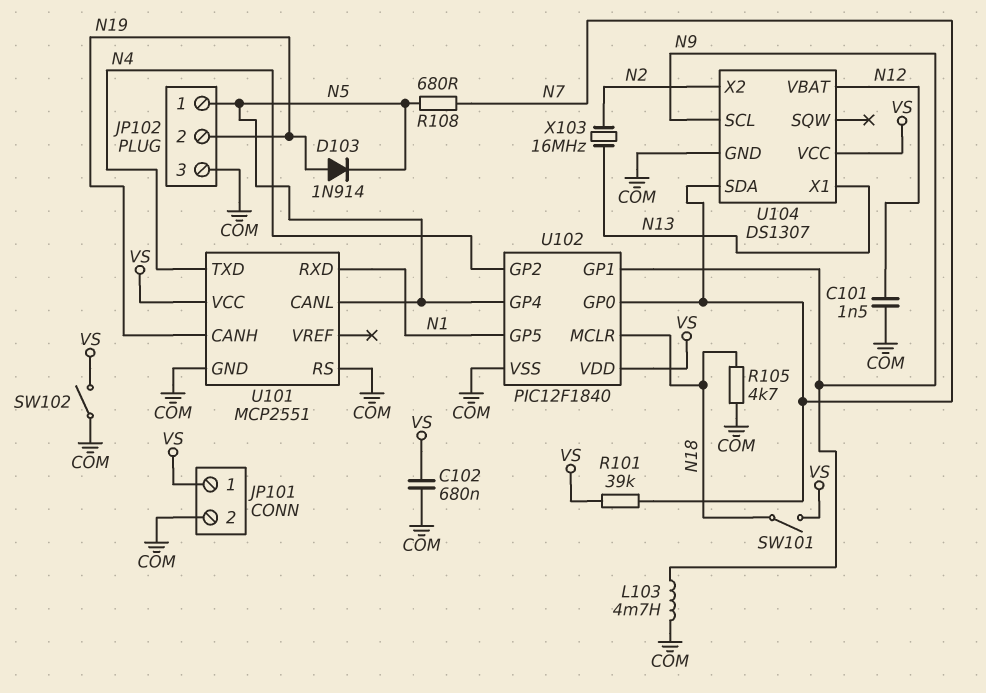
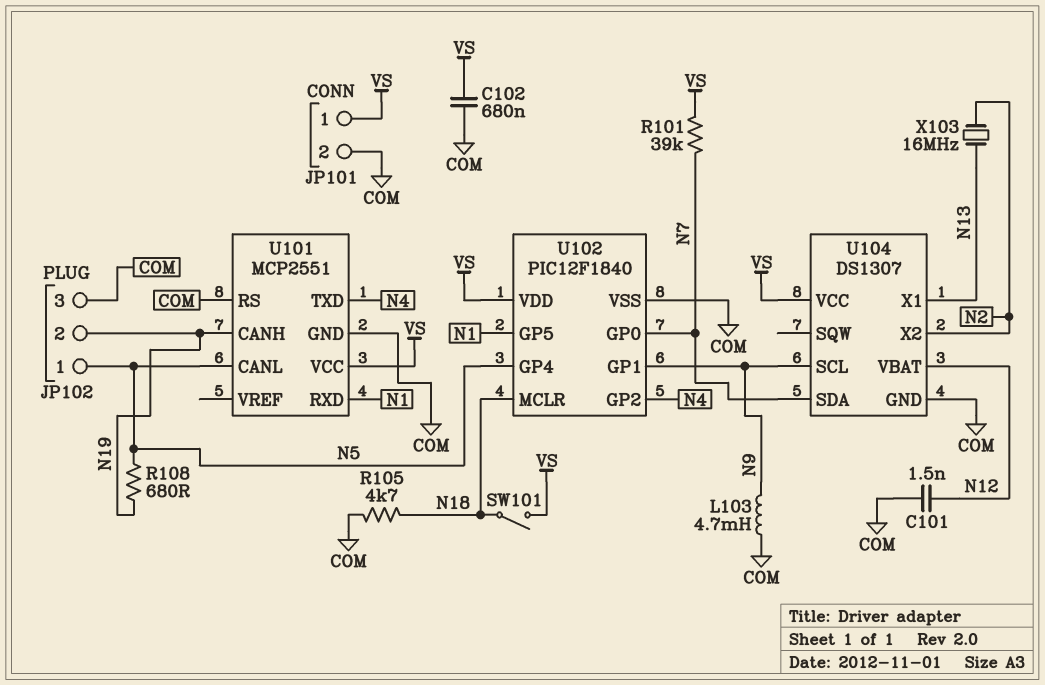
D103: diode 1N914 (A N19, K N5) -> none
R108: 680 (N5, N7) -> 680 (N5, N19)
SW102: switch (COM, VS) -> none

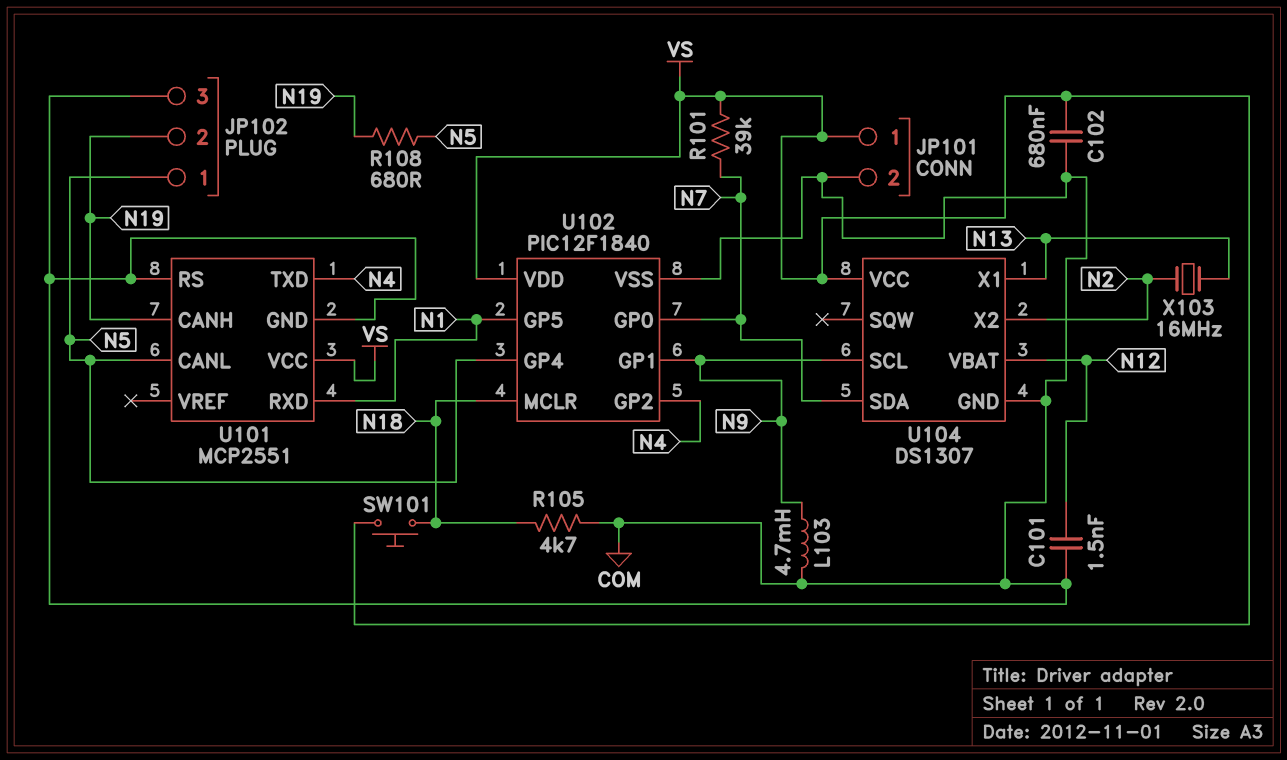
SW101: switch (N18, VS) -> button (N18, VS)

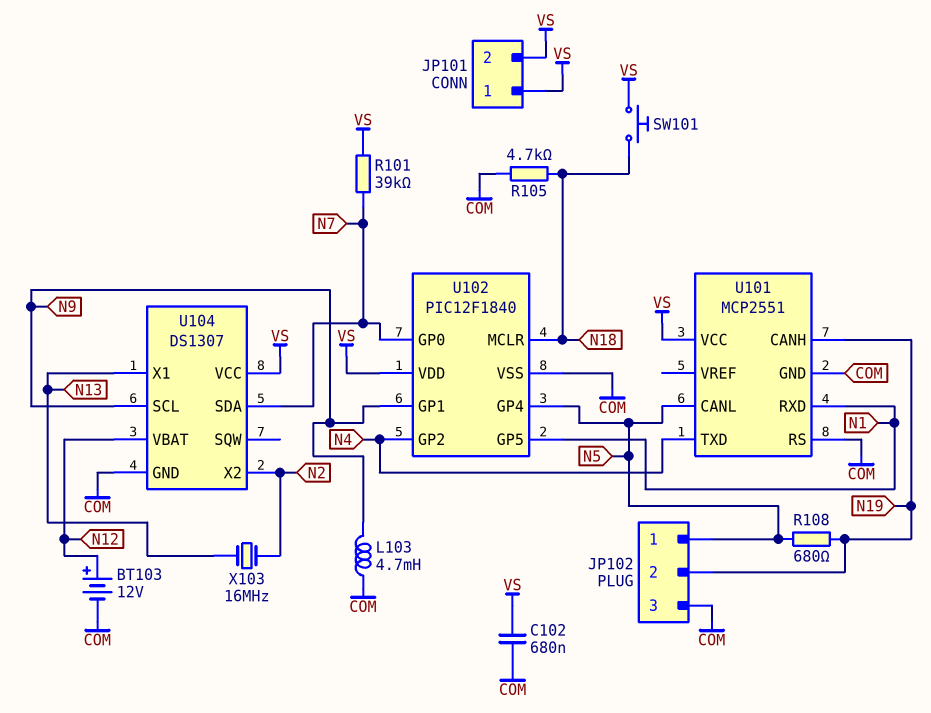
BT103: none -> 12V (plus N12, minus COM)
C101: 1.5nF (COM, N12) -> none
JP101 pin 2: COM -> VS

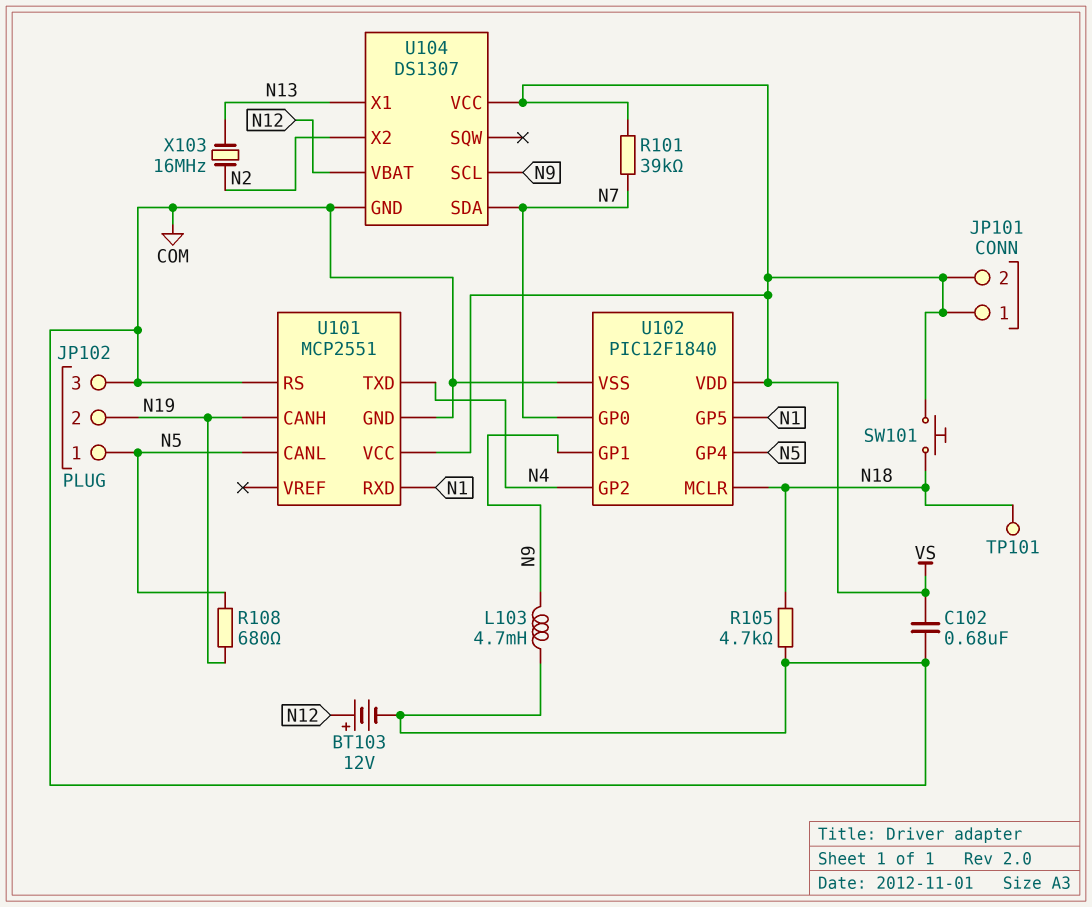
TP101: none -> test point (N18)

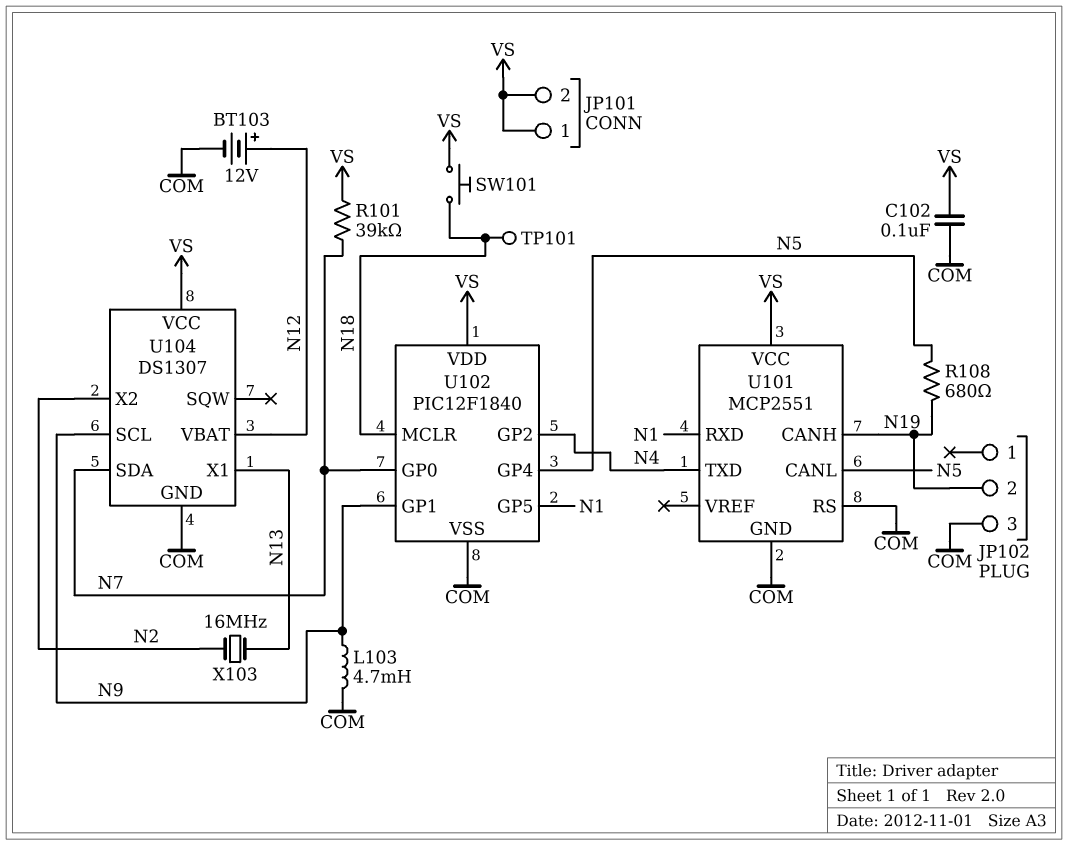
C102: 680nF (COM, VS) -> 100nF (COM, VS)
JP102 pin 1: N5 -> none
R105: 4.7k (COM, N18) -> none

